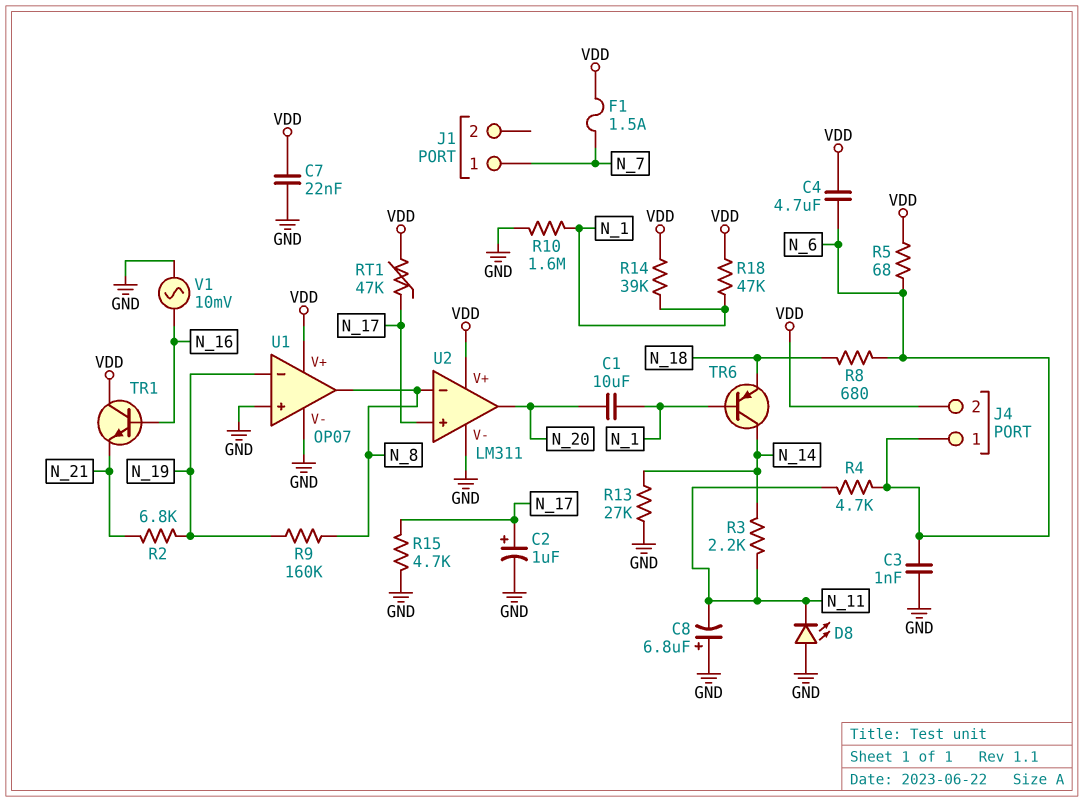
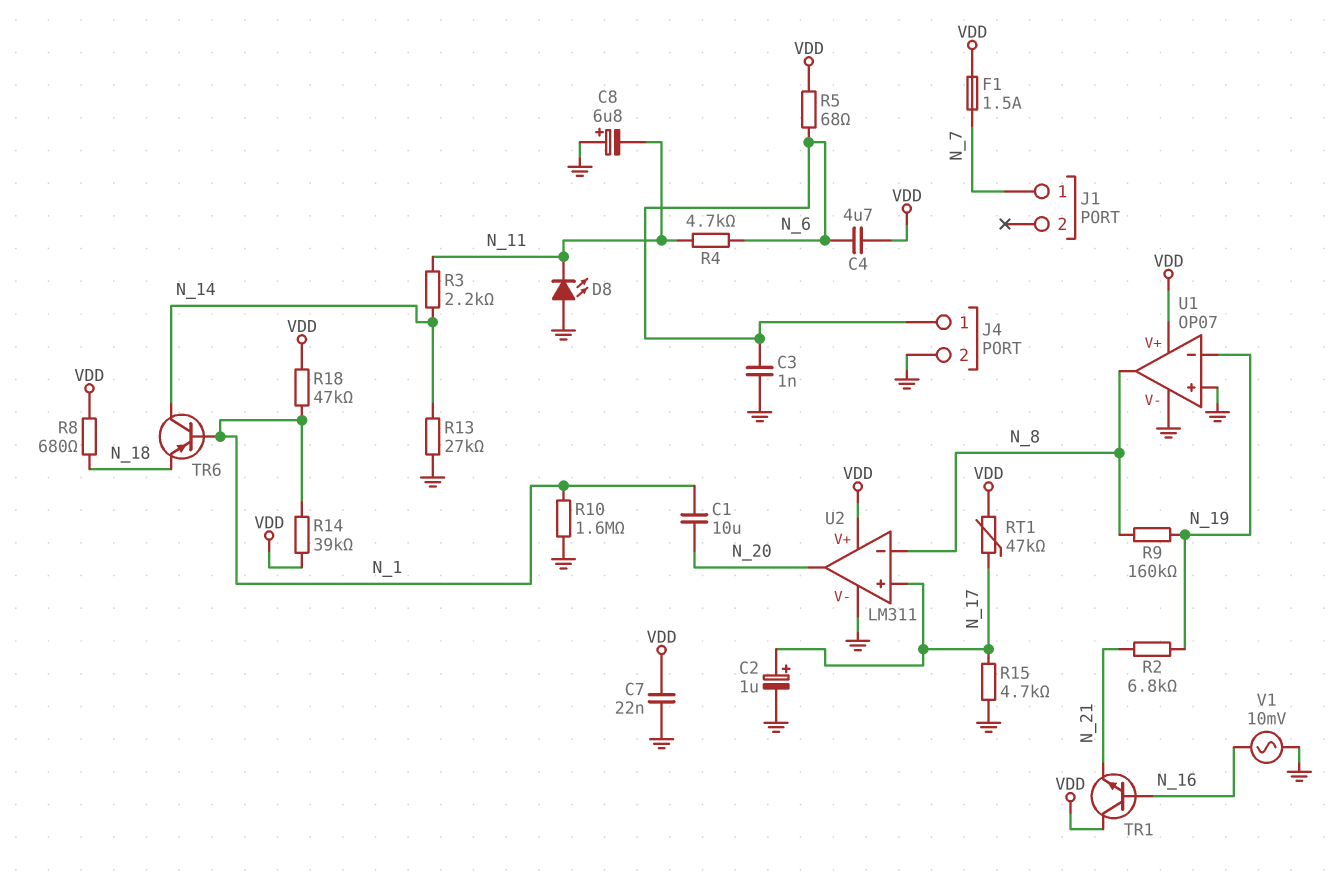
J4 pin 2: VDD -> GND
R8: 680 (N_6, N_18) -> 680 (N_18, VDD)

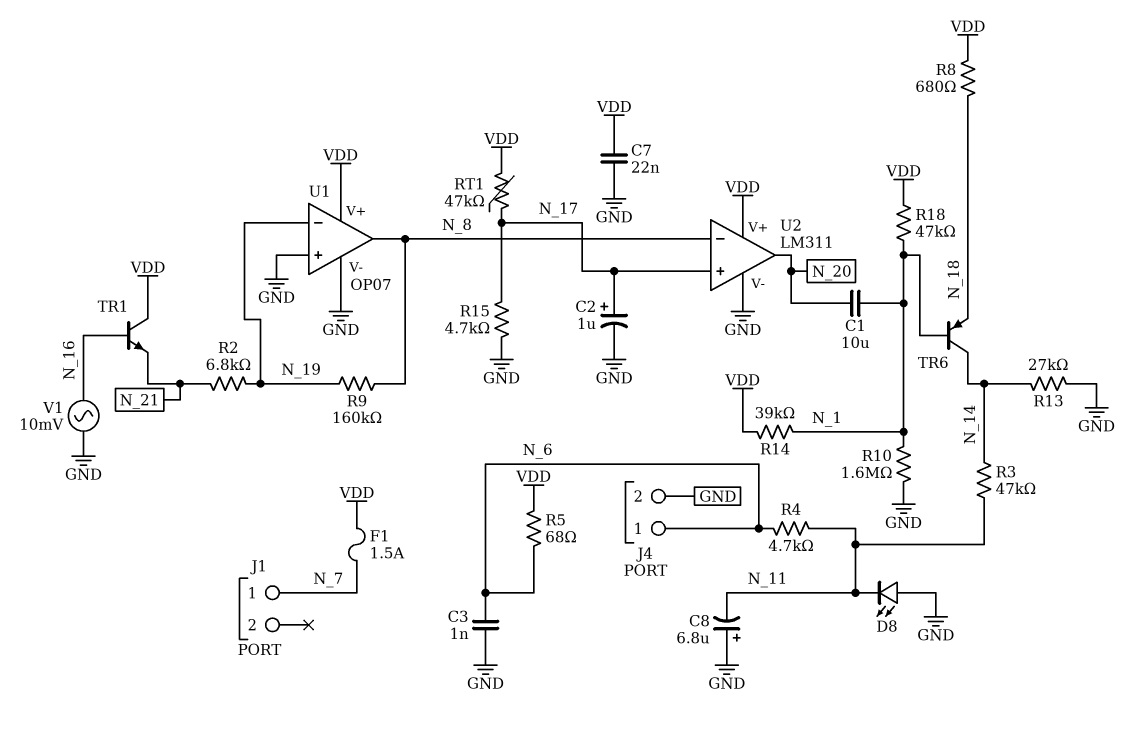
C4: 4.7uF (N_6, VDD) -> none
R3: 2.2k (N_11, N_14) -> 47k (N_11, N_14)

